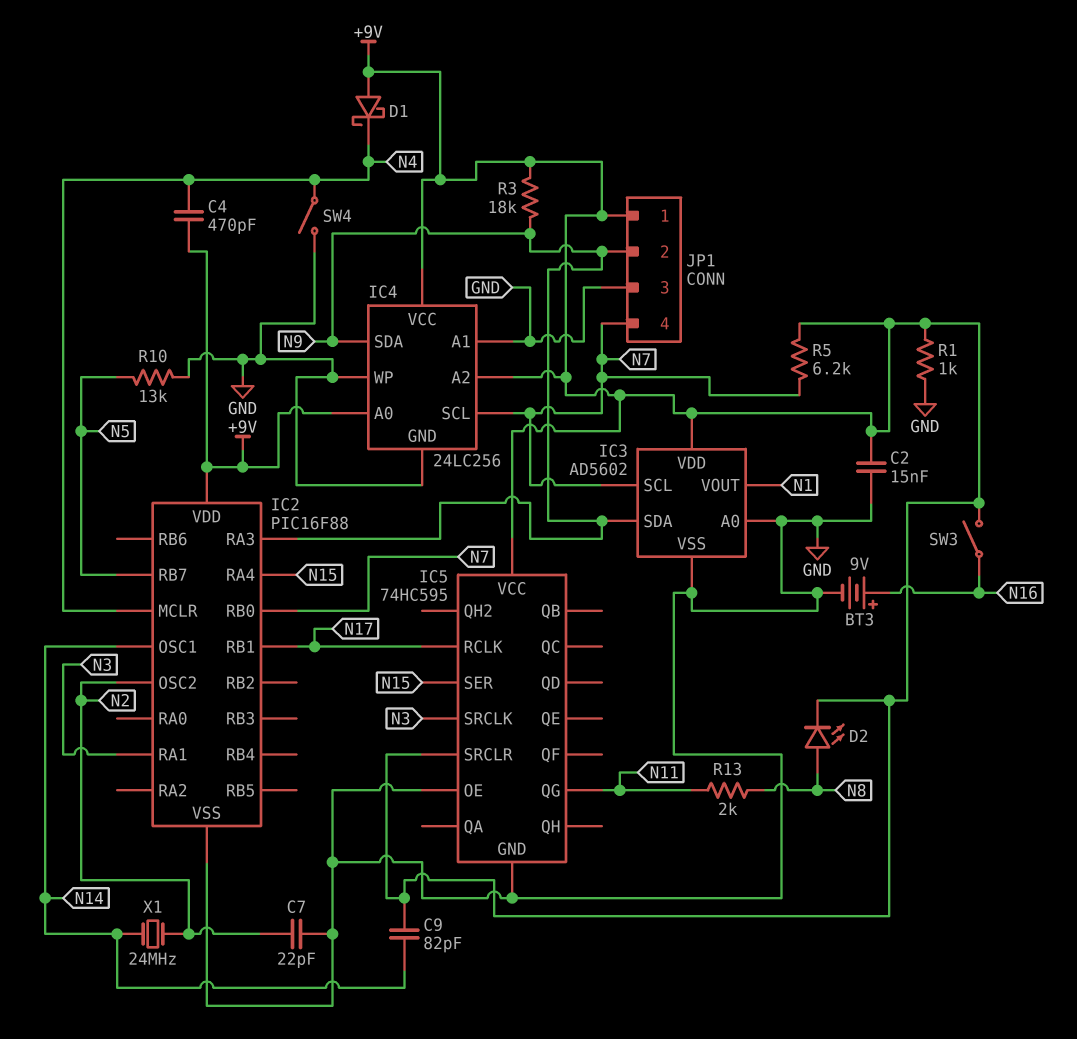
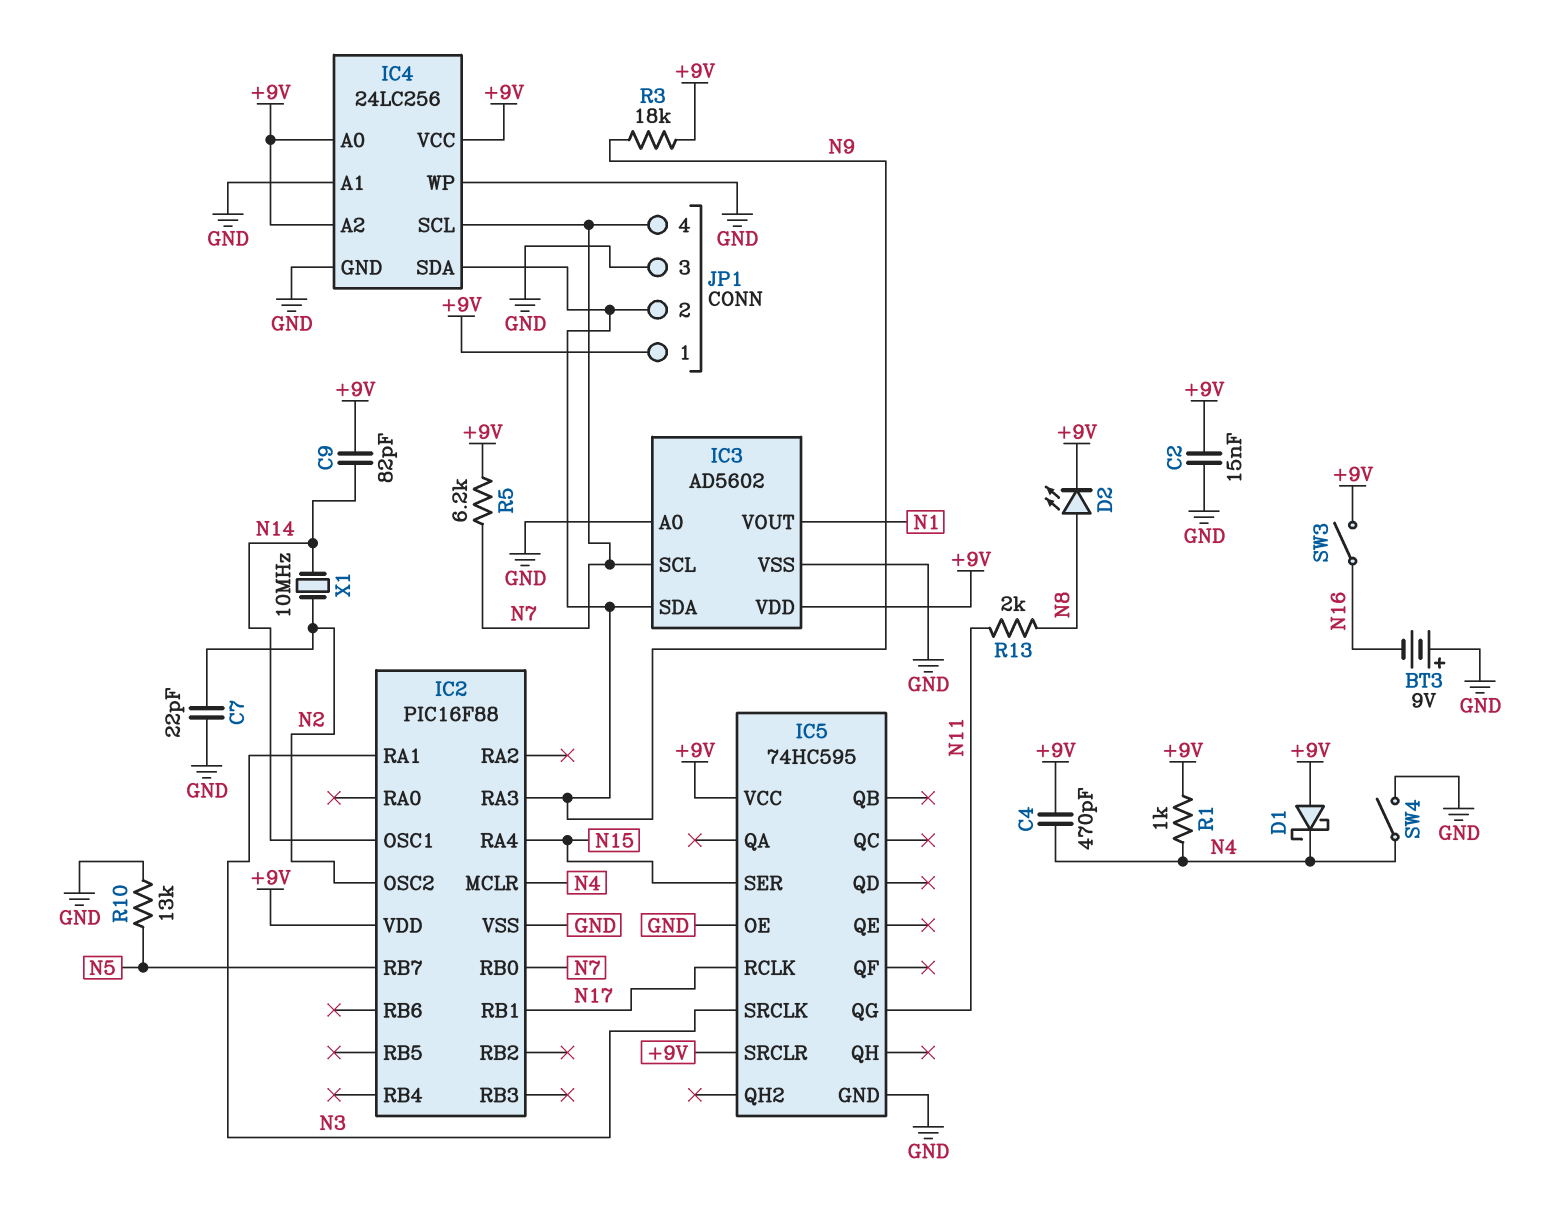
BT3: 9V (plus N16, minus GND) -> 9V (plus GND, minus N16)
R1: 1k (+9V, GND) -> 1k (+9V, N4)
X1: 24MHz (N2, N14) -> 10MHz (N2, N14)

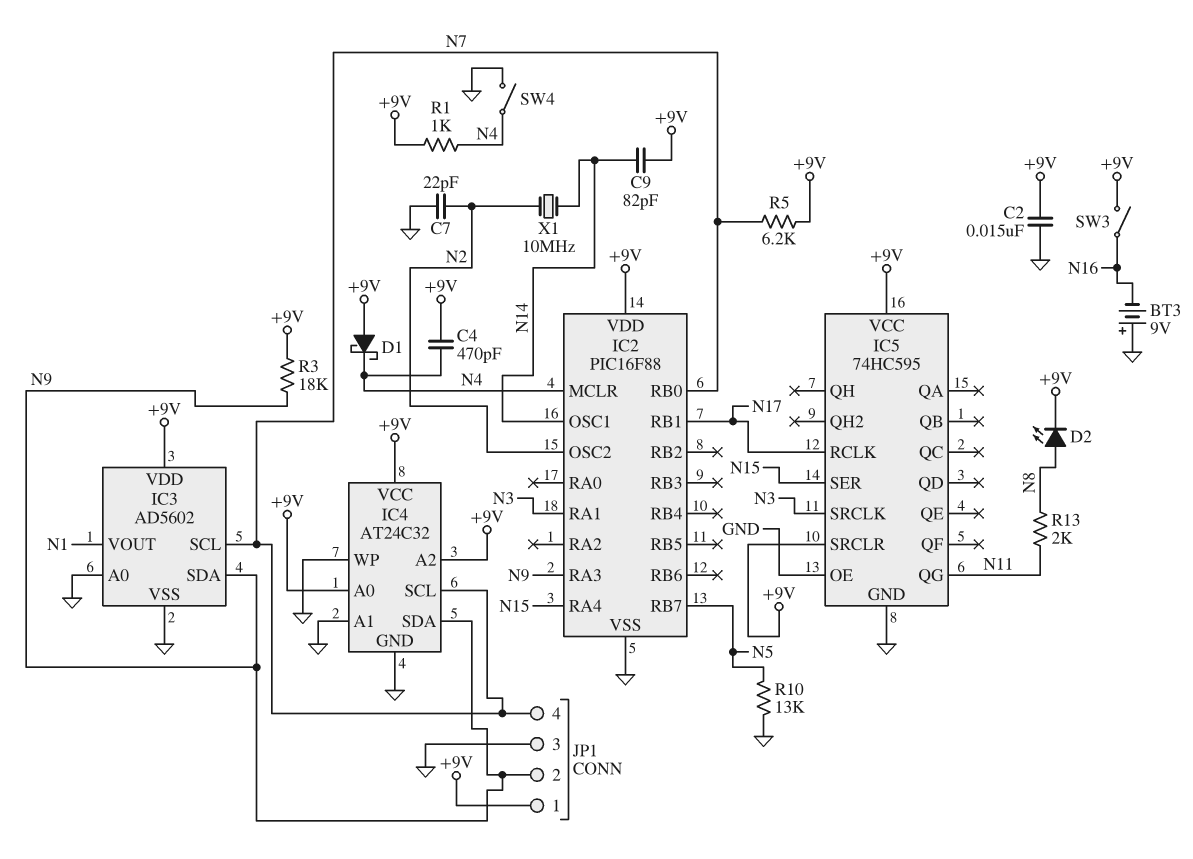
IC4: 24LC256 -> AT24C32

